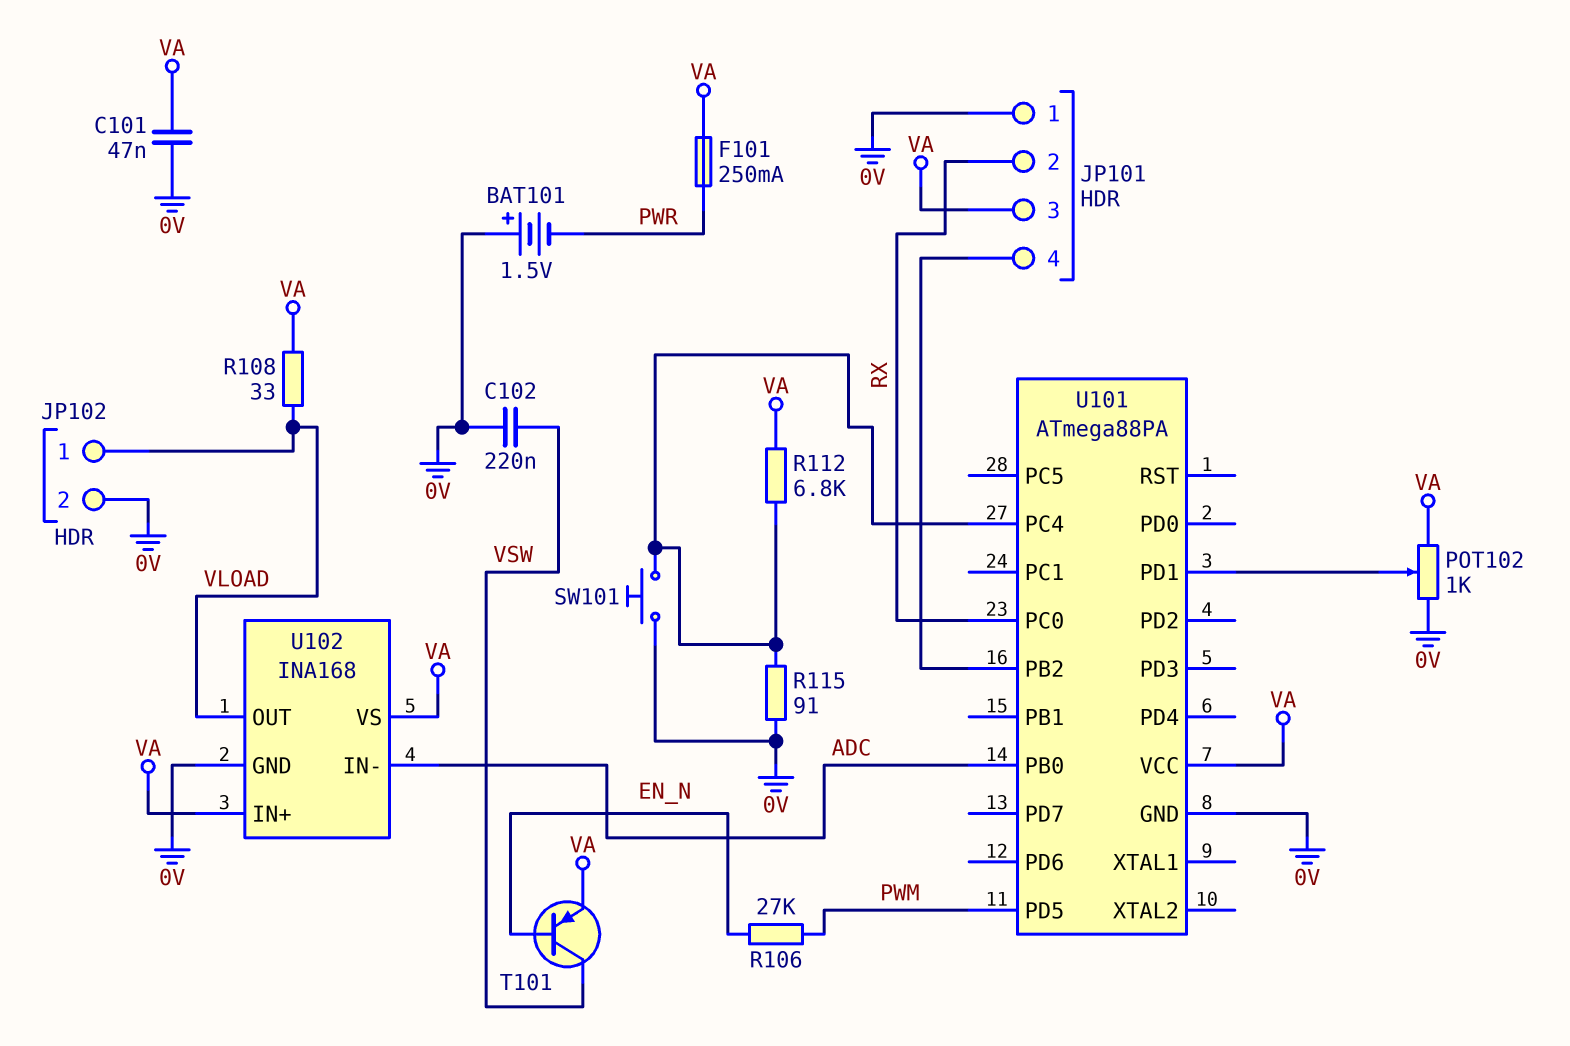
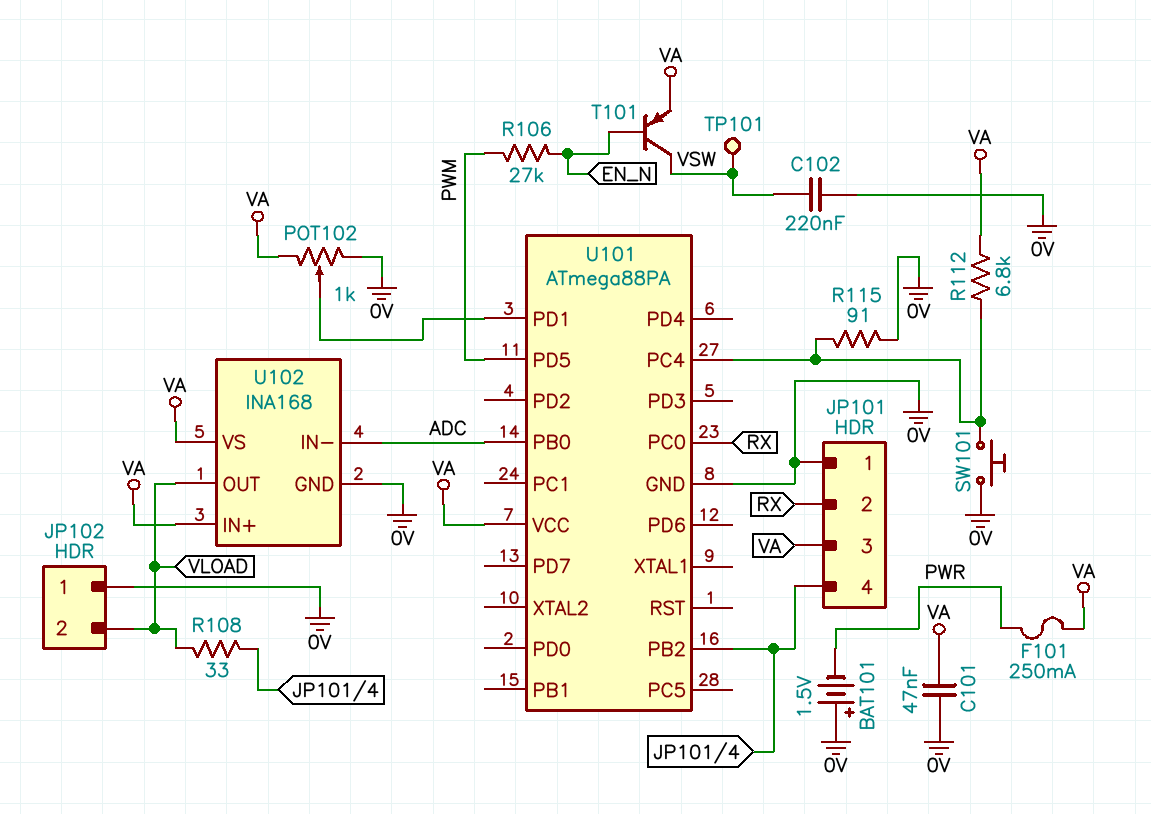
JP102 pin 1: VLOAD -> 0V
JP102 pin 2: 0V -> VLOAD
R108: 33 (VA, VLOAD) -> 33 (JP101/4, VLOAD)
TP101: none -> test point (VSW)

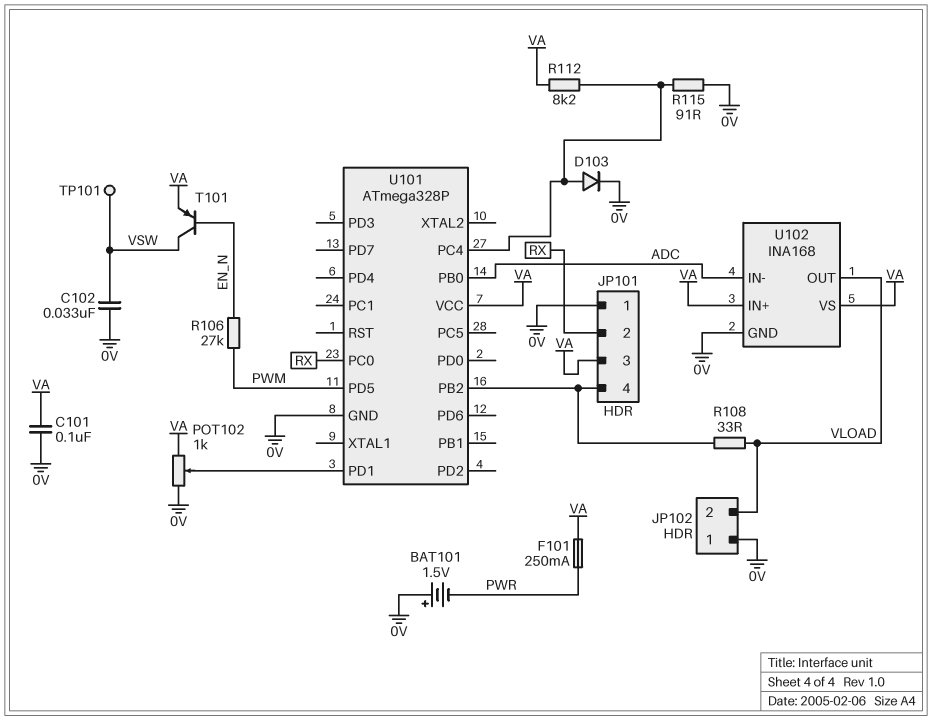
C101: 47nF (0V, VA) -> 100nF (0V, VA)
C102: 220nF (0V, VSW) -> 33nF (0V, VSW)
D103: none -> diode (A U101/PC4, K 0V)
R112: 6.8k (U101/PC4, VA) -> 8.2k (U101/PC4, VA)
SW101: button (0V, U101/PC4) -> none
U101: ATmega88PA -> ATmega328P

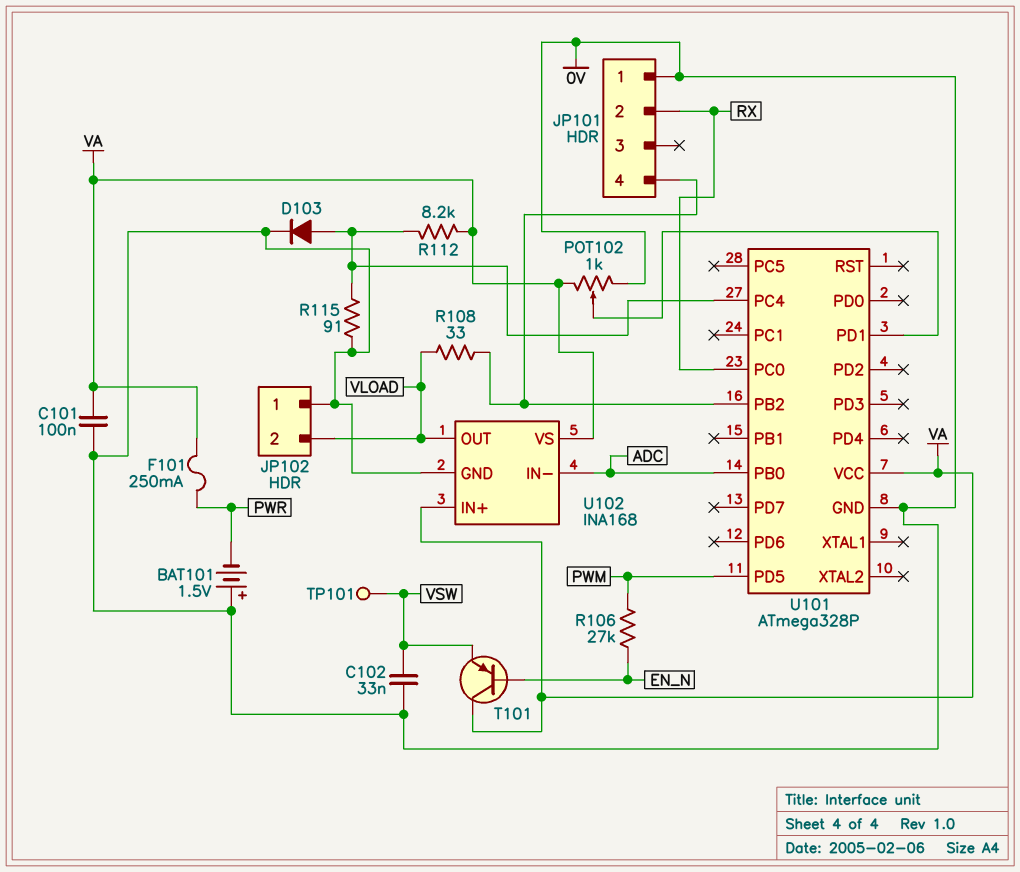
JP101 pin 3: VA -> none
T101: PNP (B EN_N, C VSW, E VA) -> PNP (B EN_N, C VA, E VSW)

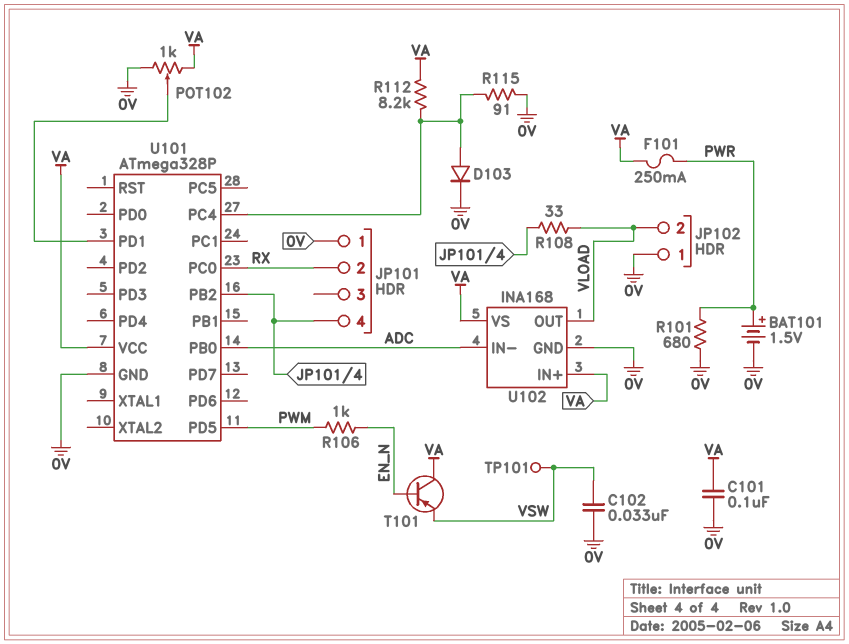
BAT101: 1.5V (plus 0V, minus PWR) -> 1.5V (plus PWR, minus 0V)
R101: none -> 680 (0V, PWR)
R106: 27k (EN_N, PWM) -> 1k (EN_N, PWM)

